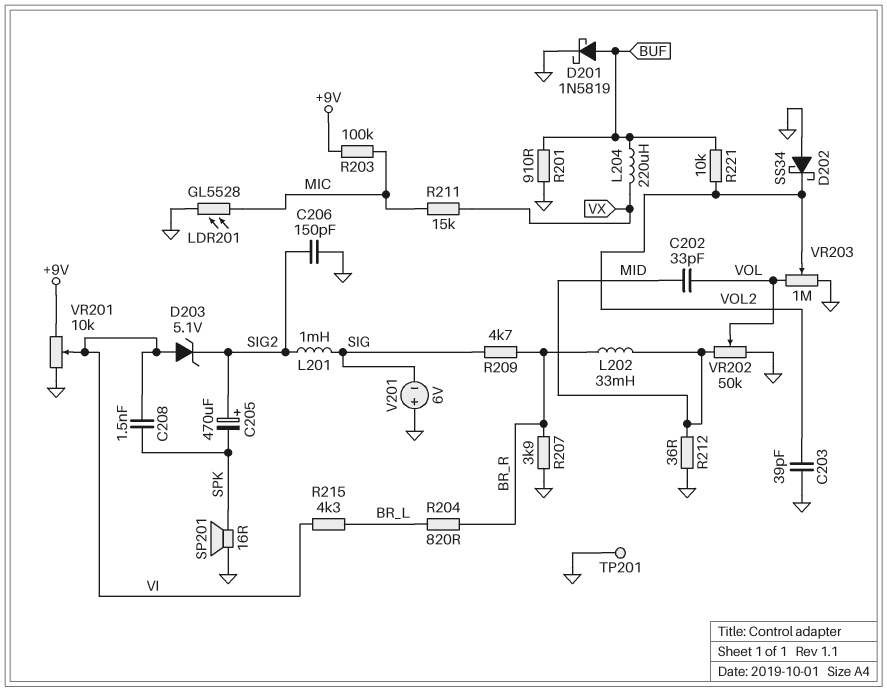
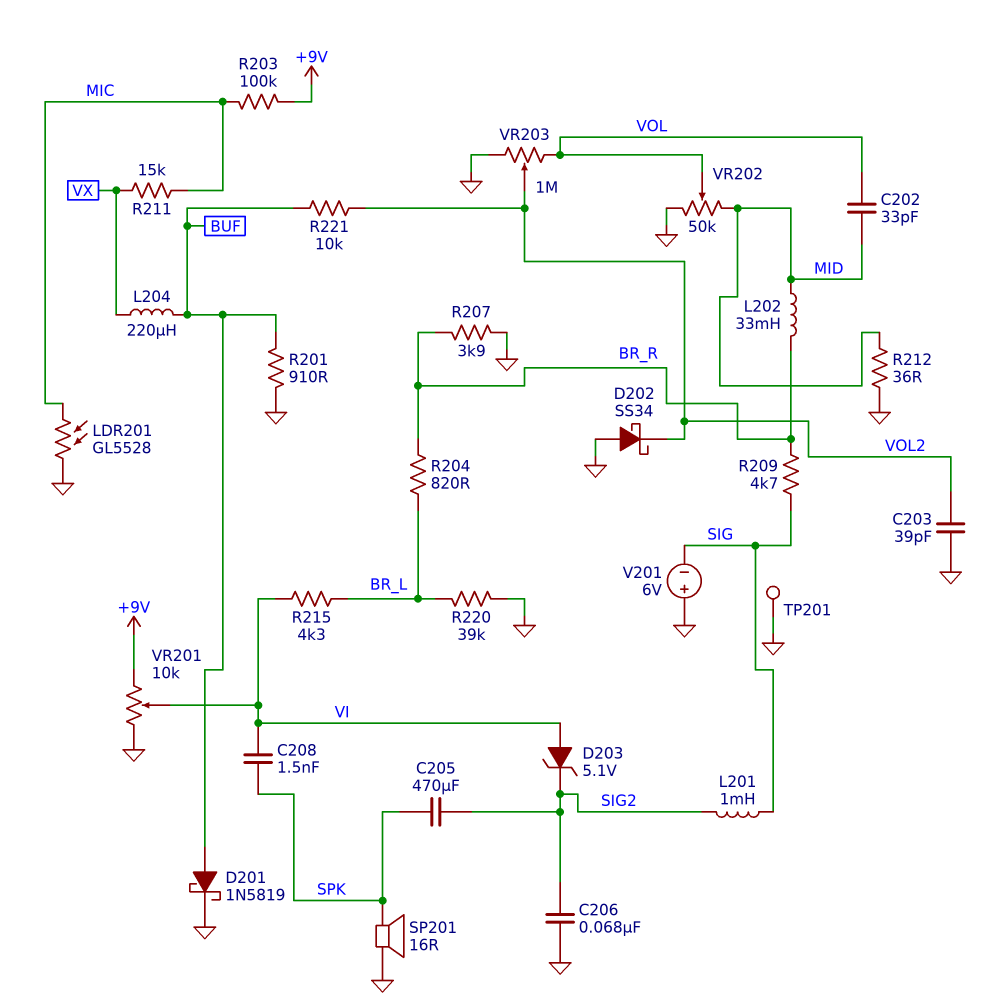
C205: 470uF (plus SIG2, minus SPK) -> 470uF (SIG2, SPK)
C206: 150pF (GND, SIG2) -> 68nF (GND, SIG2)
R220: none -> 39k (BR_L, GND)

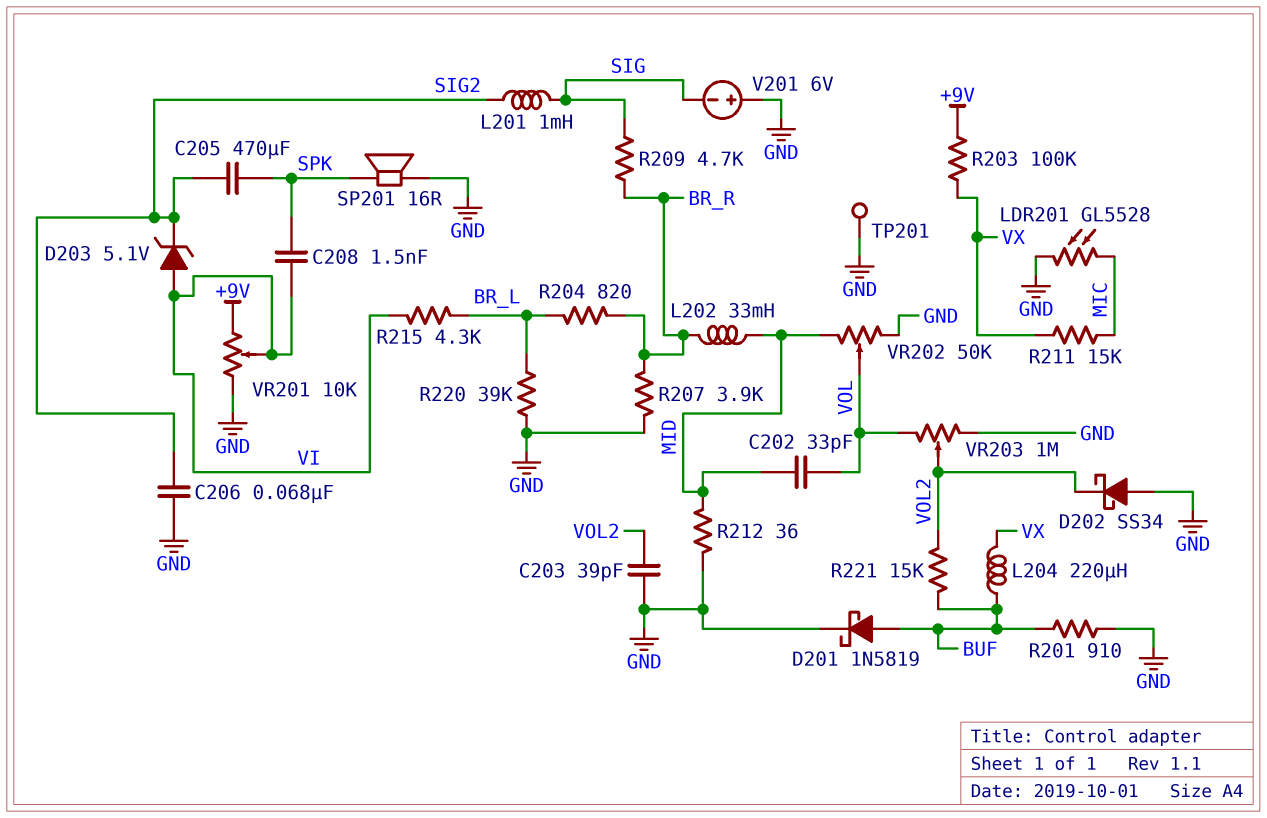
R203: 100k (+9V, MIC) -> 100k (+9V, VX)
R221: 10k (BUF, VOL2) -> 15k (BUF, VOL2)

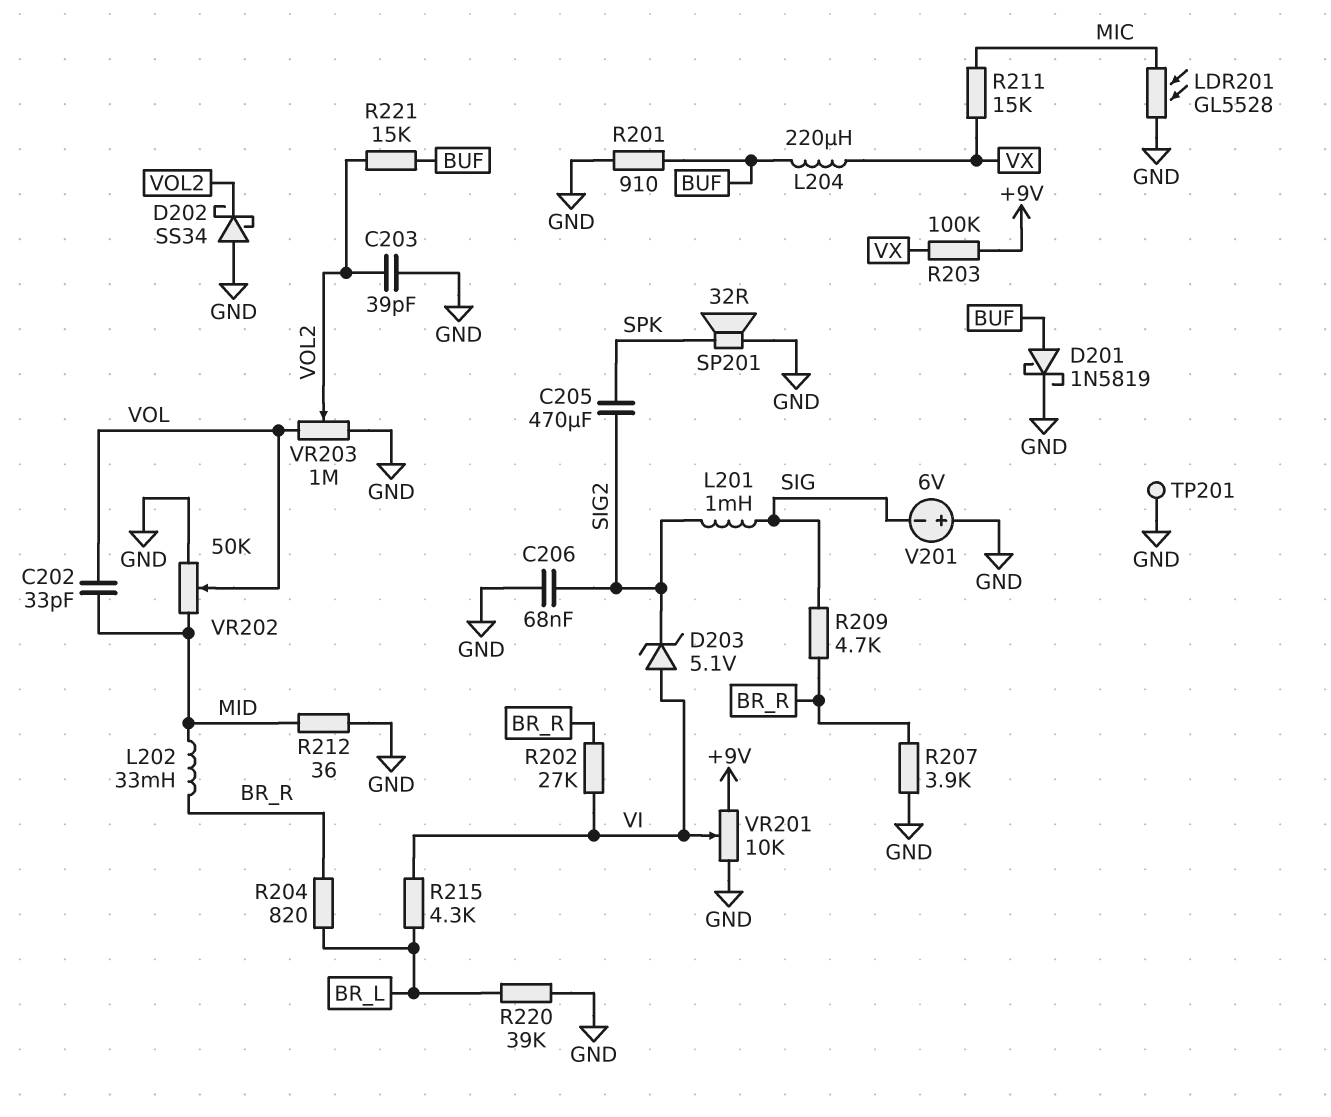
C208: 1.5nF (SPK, VI) -> none
R202: none -> 27k (BR_R, VI)
SP201: speaker 16R (GND, SPK) -> speaker 32R (GND, SPK)

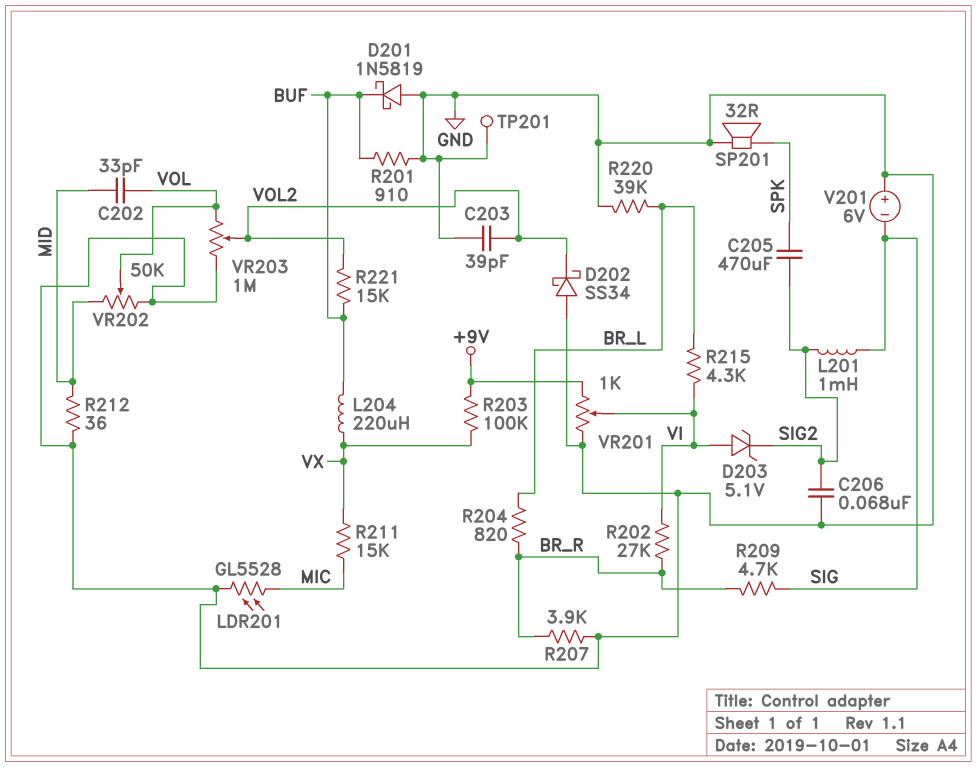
D201: schottky 1N5819 (A BUF, K GND) -> schottky 1N5819 (A GND, K BUF)
L202: 33mH (BR_R, MID) -> none
VR201: 10k (+9V, GND, wiper VI) -> 1k (+9V, GND, wiper VI)

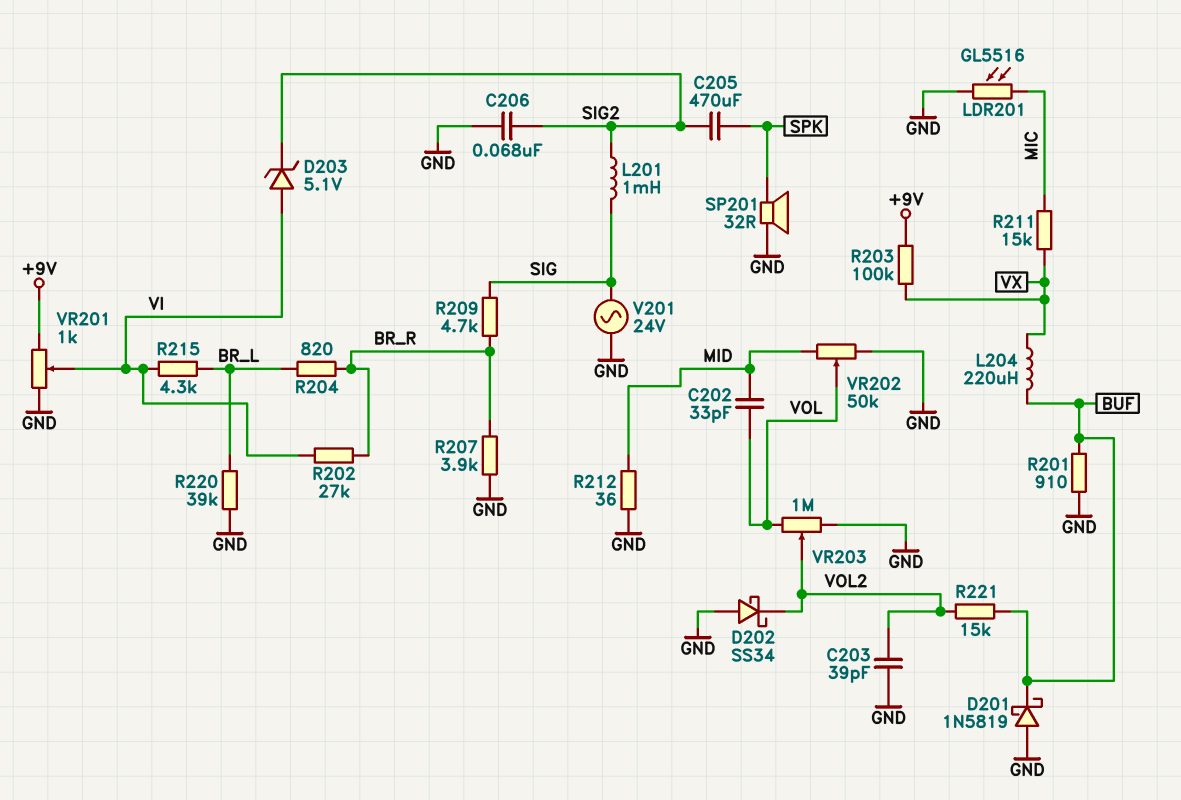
LDR201: GL5528 (GND, MIC) -> GL5516 (GND, MIC)
TP201: test point (GND) -> none
V201: 6V (plus GND, minus SIG) -> AC 24V (GND, SIG)

